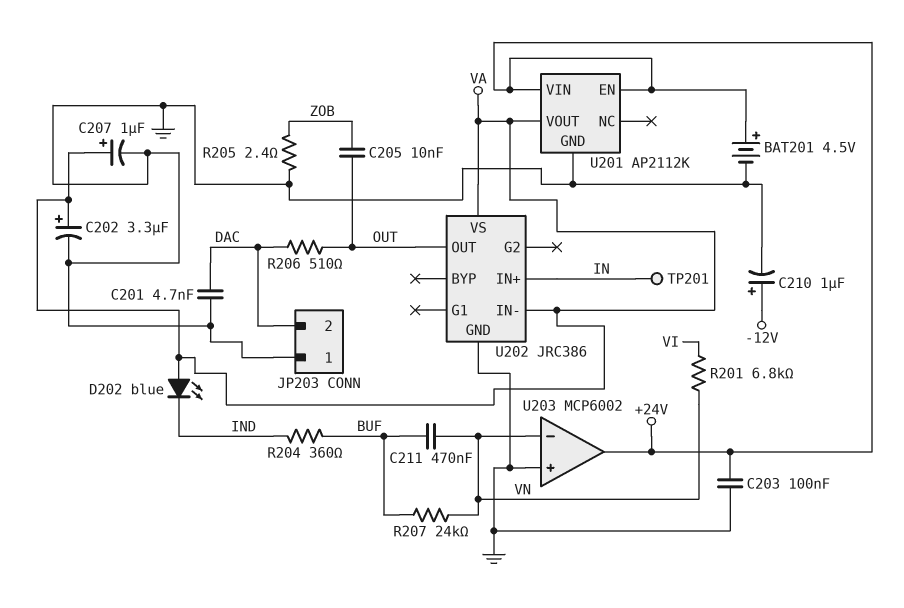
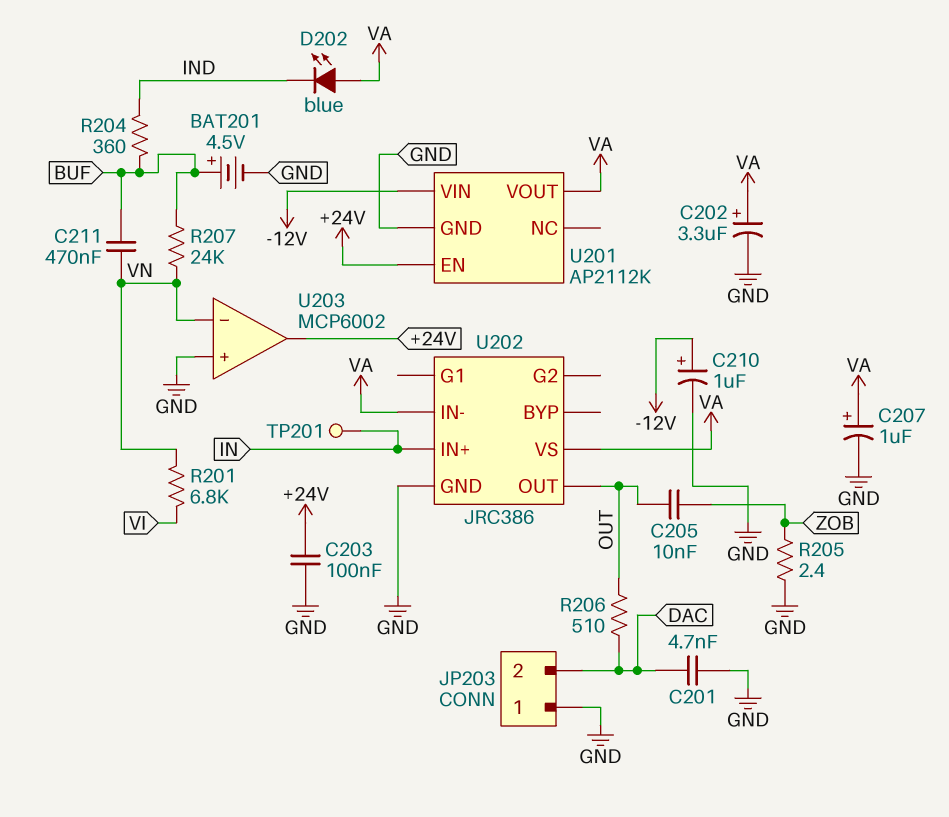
BAT201: 4.5V (plus +24V, minus GND) -> 4.5V (plus BUF, minus GND)
U201 pin VIN: +24V -> -12V

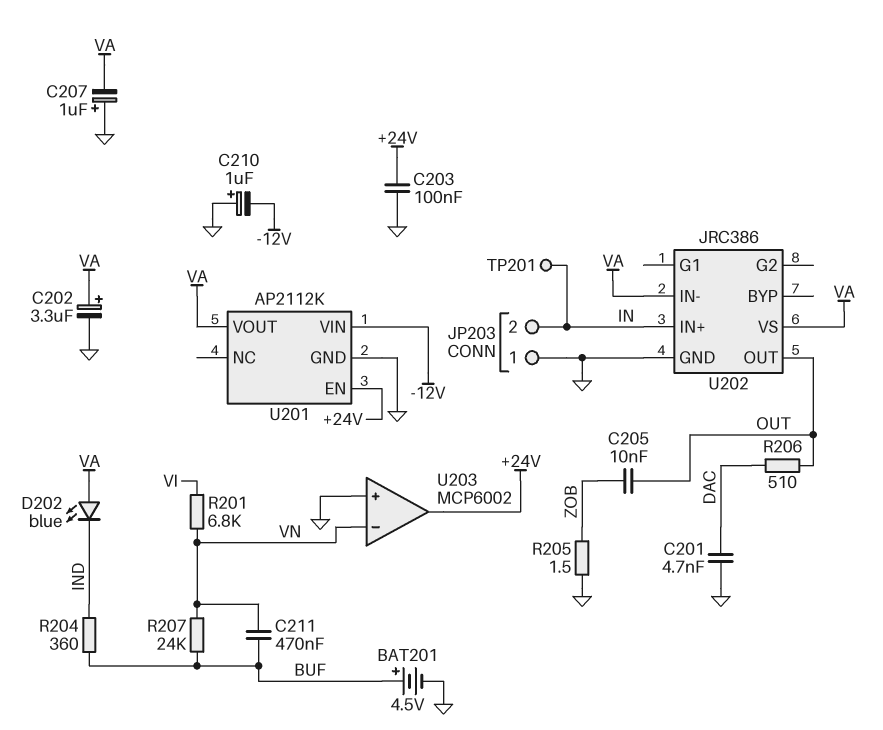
C207: 1uF (plus VA, minus GND) -> 1uF (plus GND, minus VA)
C210: 1uF (plus -12V, minus GND) -> 1uF (plus GND, minus -12V)
JP203 pin 2: DAC -> IN
R205: 2.4 (GND, ZOB) -> 1.5 (GND, ZOB)

